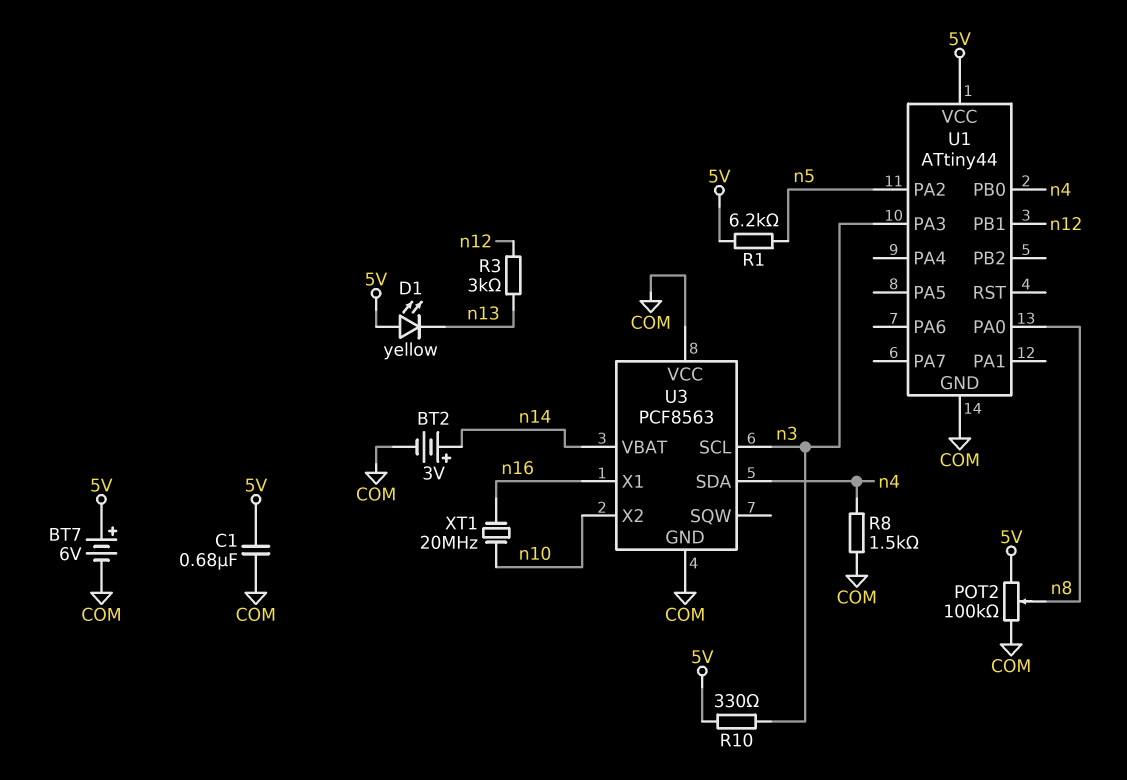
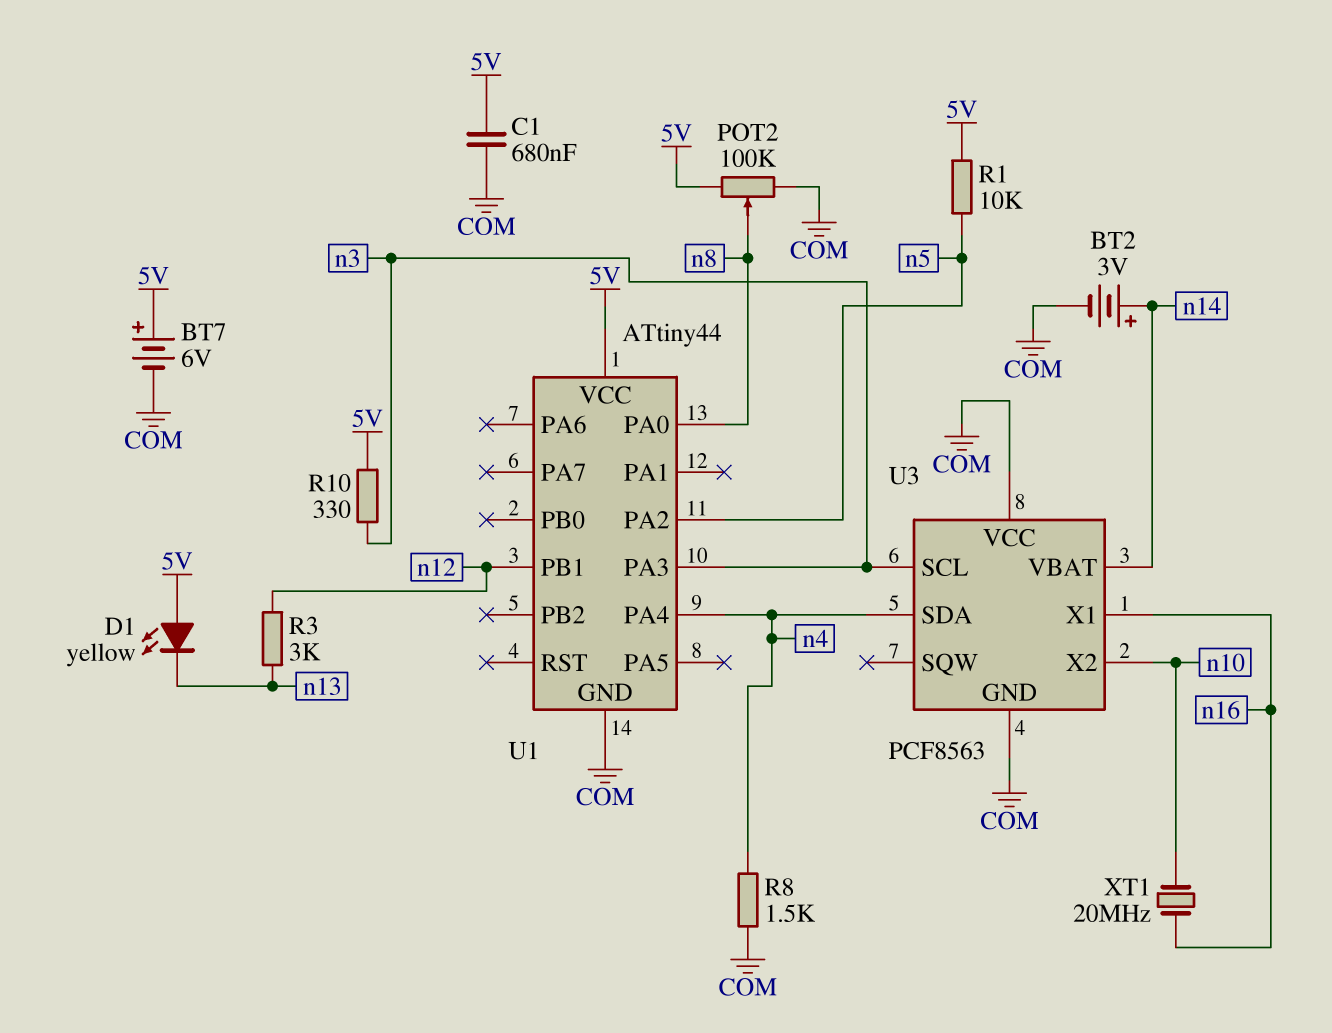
R1: 6.2k (5V, n5) -> 10k (5V, n5)
U1 pin PA4: none -> n4
U1 pin PB0: n4 -> none

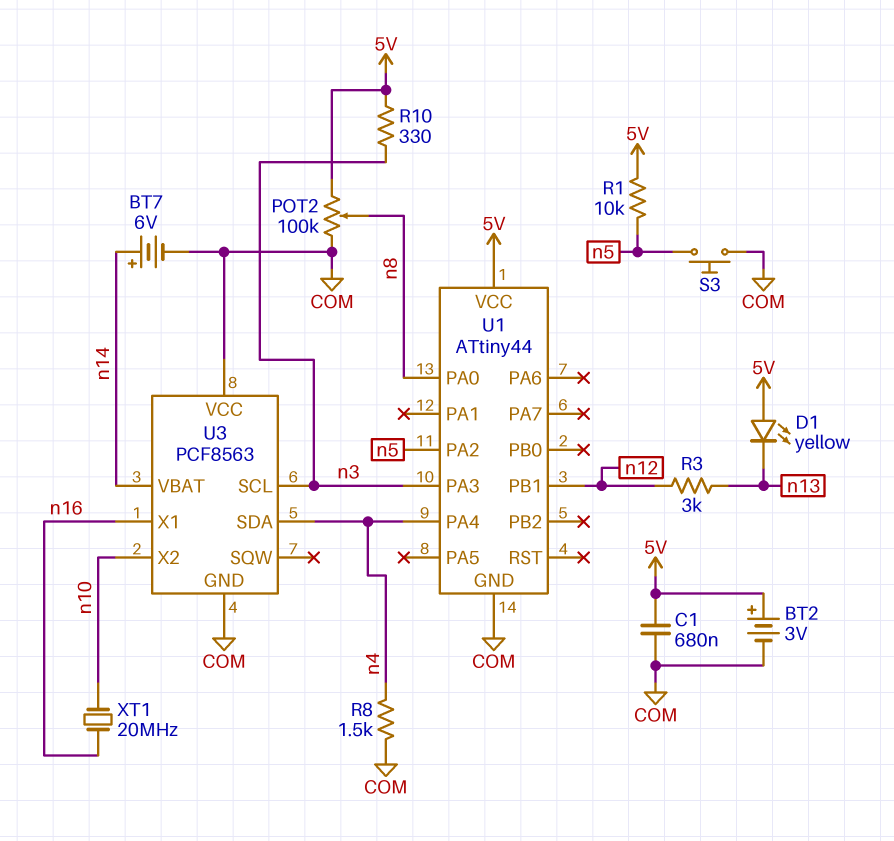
BT2: 3V (plus n14, minus COM) -> 3V (plus 5V, minus COM)
BT7: 6V (plus 5V, minus COM) -> 6V (plus n14, minus COM)
S3: none -> button (COM, n5)

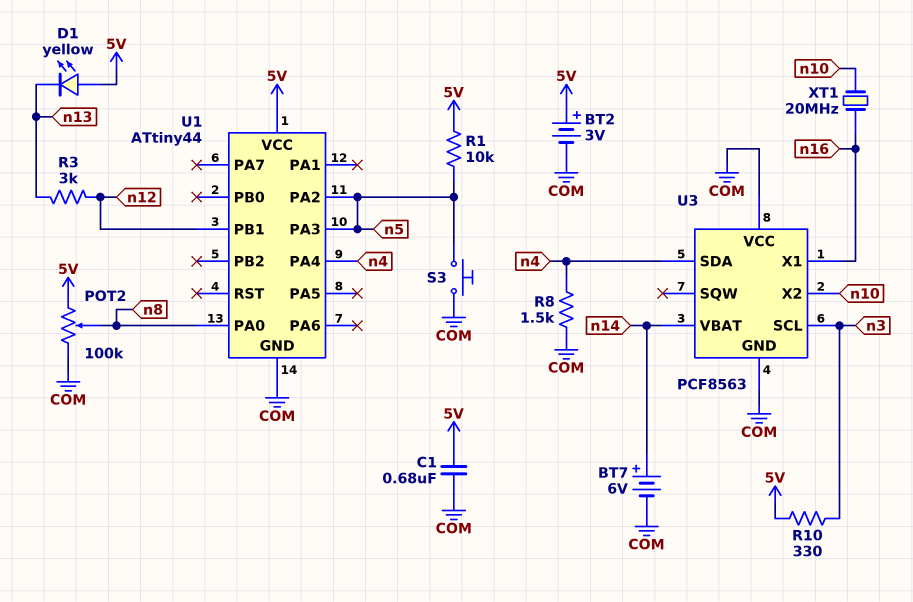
U1 pin PA3: n3 -> n5

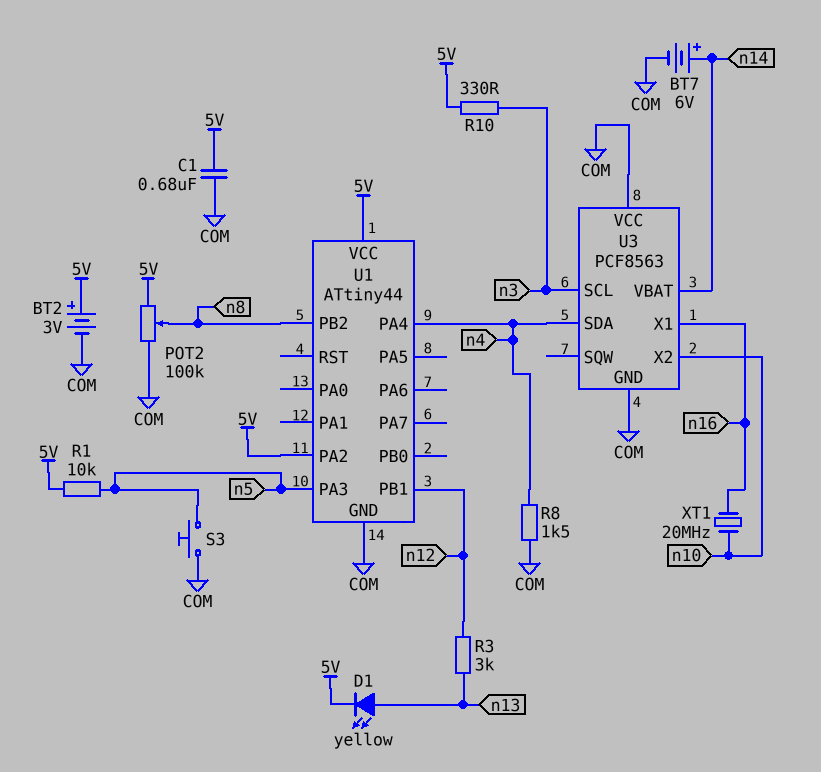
D1: LED yellow (A 5V, K n13) -> LED yellow (A n13, K 5V)
U1 pin PA0: n8 -> none
U1 pin PA2: n5 -> 5V
U1 pin PB2: none -> n8

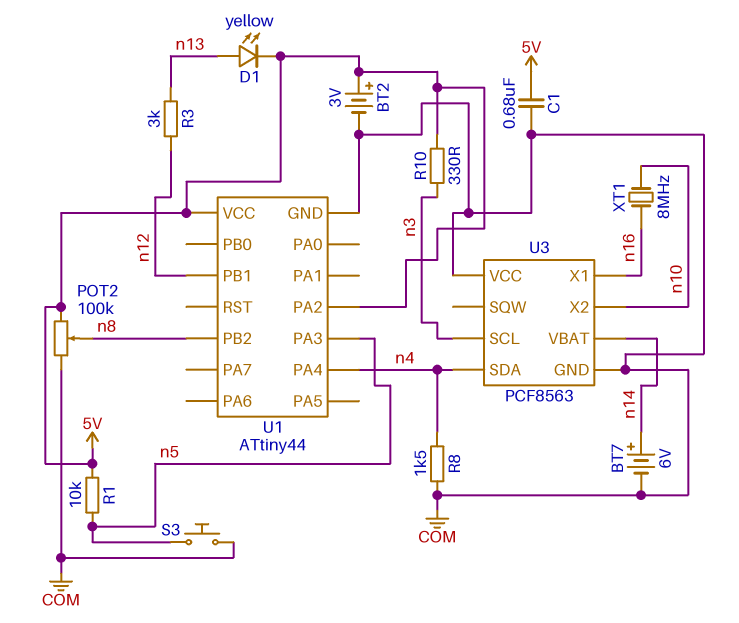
XT1: 20MHz (n10, n16) -> 8MHz (n10, n16)

